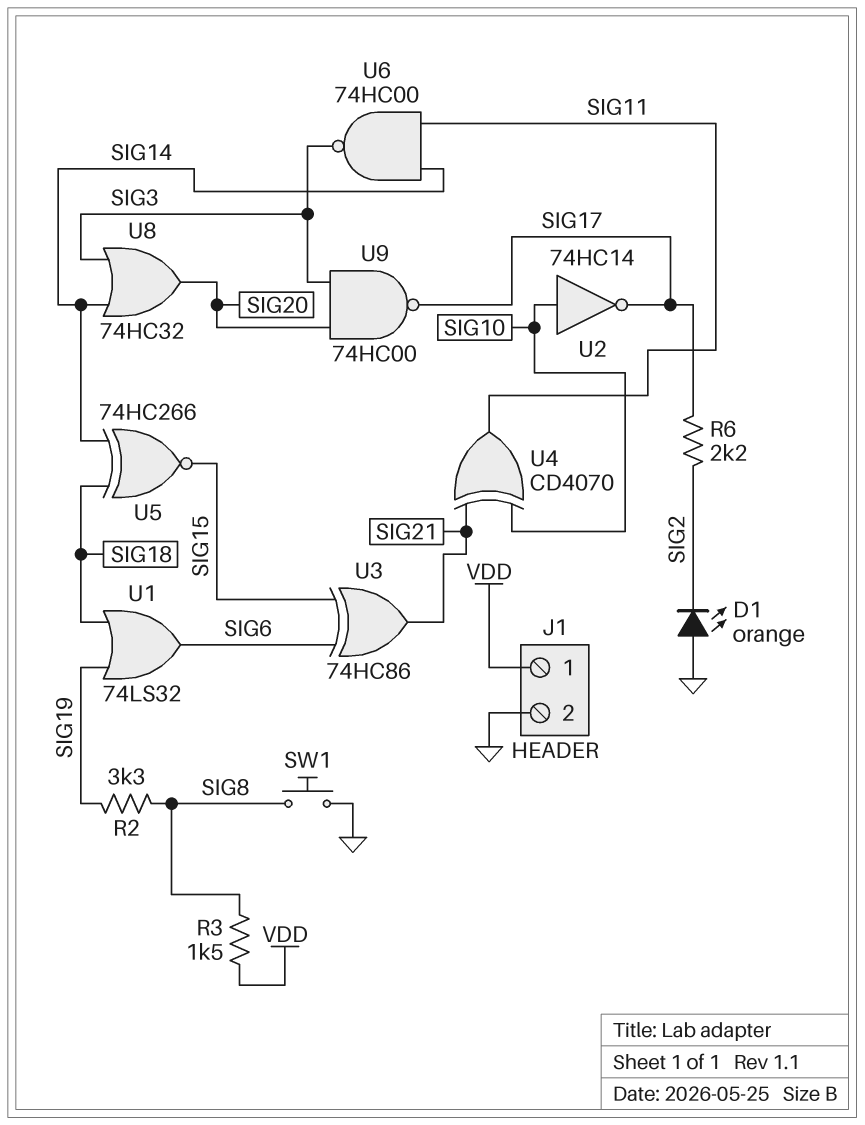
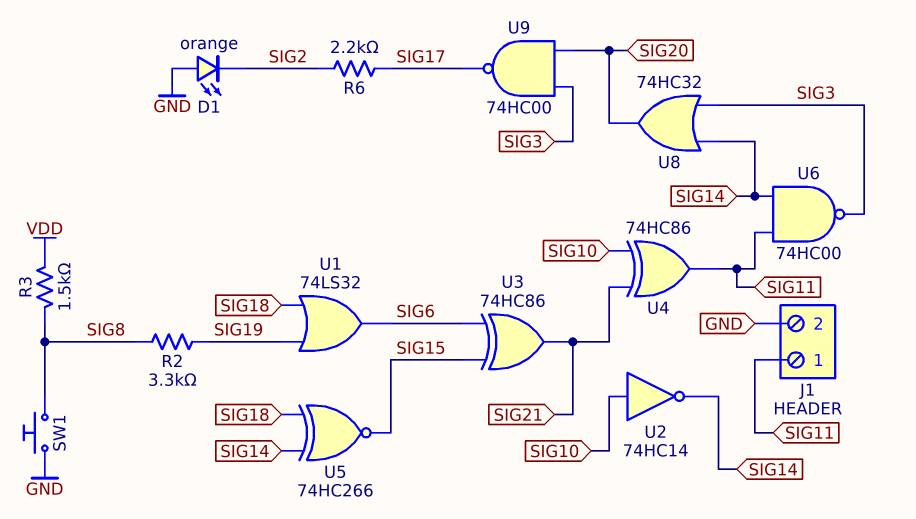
J1 pin 1: VDD -> SIG11
U2: NOT 74HC14 (in SIG10, out SIG17) -> NOT 74HC14 (in SIG10, out SIG14)
U4: XOR CD4070 (in SIG10, in SIG21, out SIG11) -> XOR 74HC86 (in SIG10, in SIG21, out SIG11)

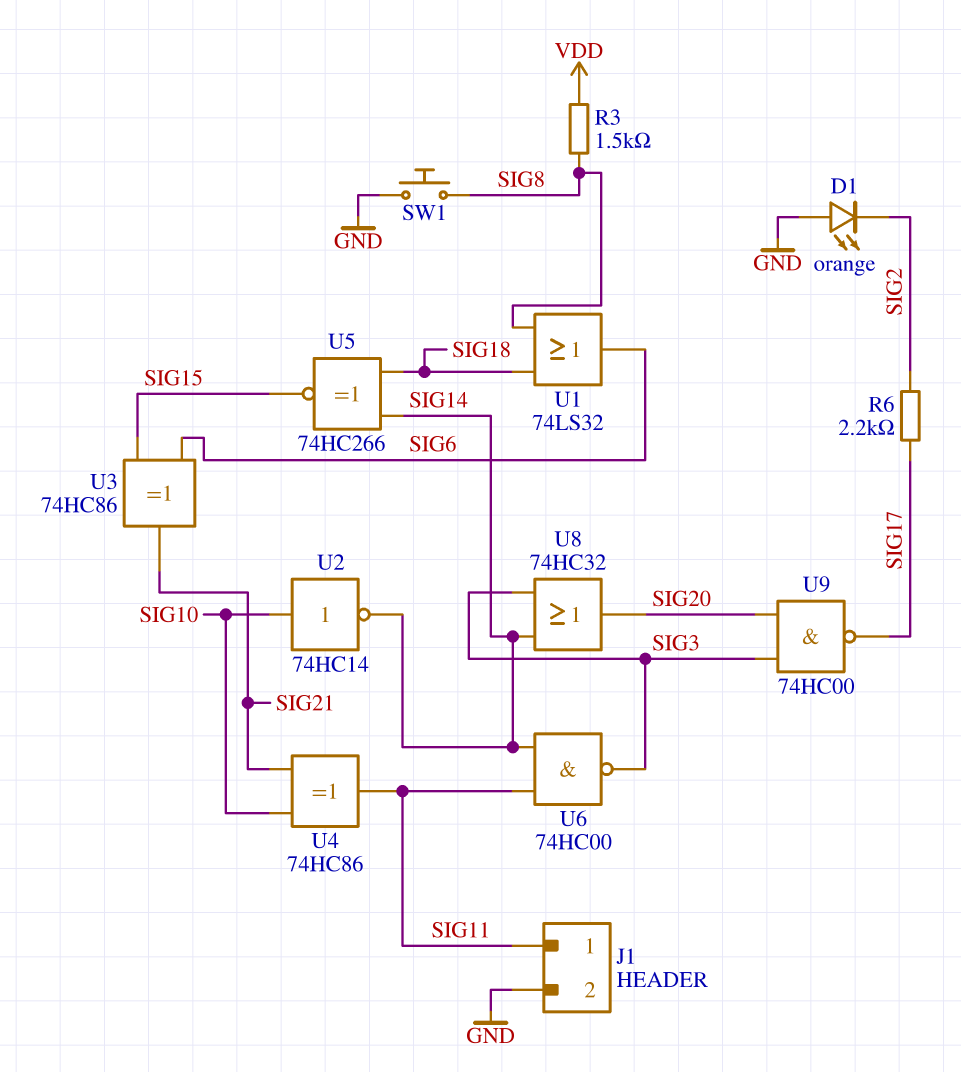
R2: 3.3k (SIG8, SIG19) -> none
U1: OR 74LS32 (in SIG18, in SIG19, out SIG6) -> OR 74LS32 (in SIG8, in SIG18, out SIG6)

